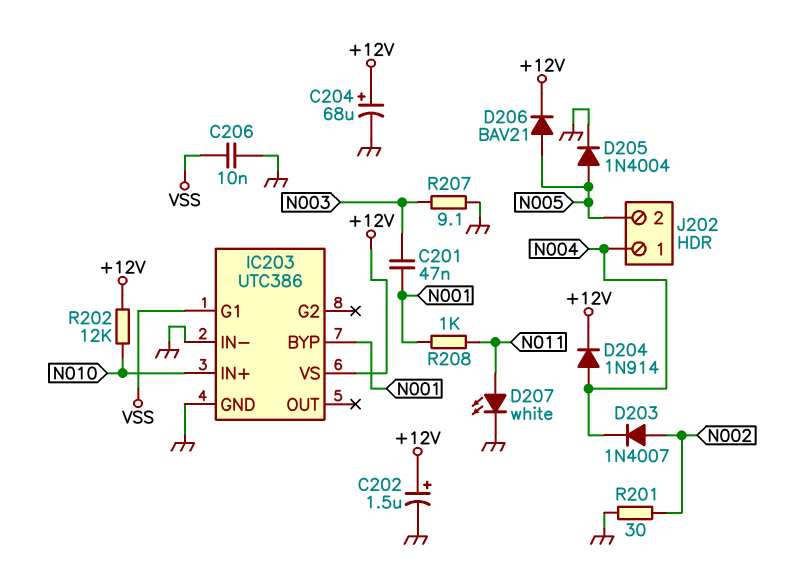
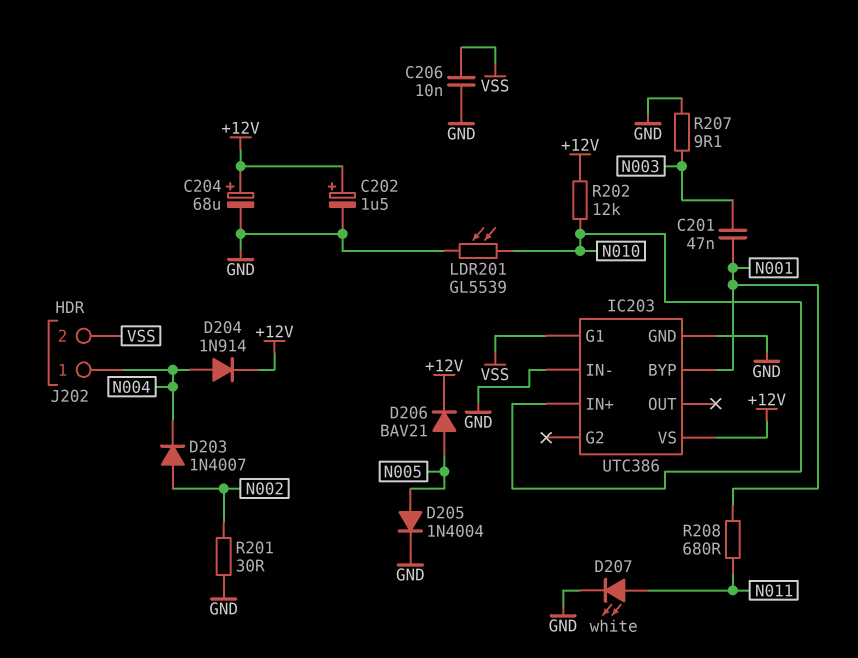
J202 pin 2: N005 -> VSS
LDR201: none -> GL5539 (GND, N010)
R208: 1k (N001, N011) -> 680 (N001, N011)

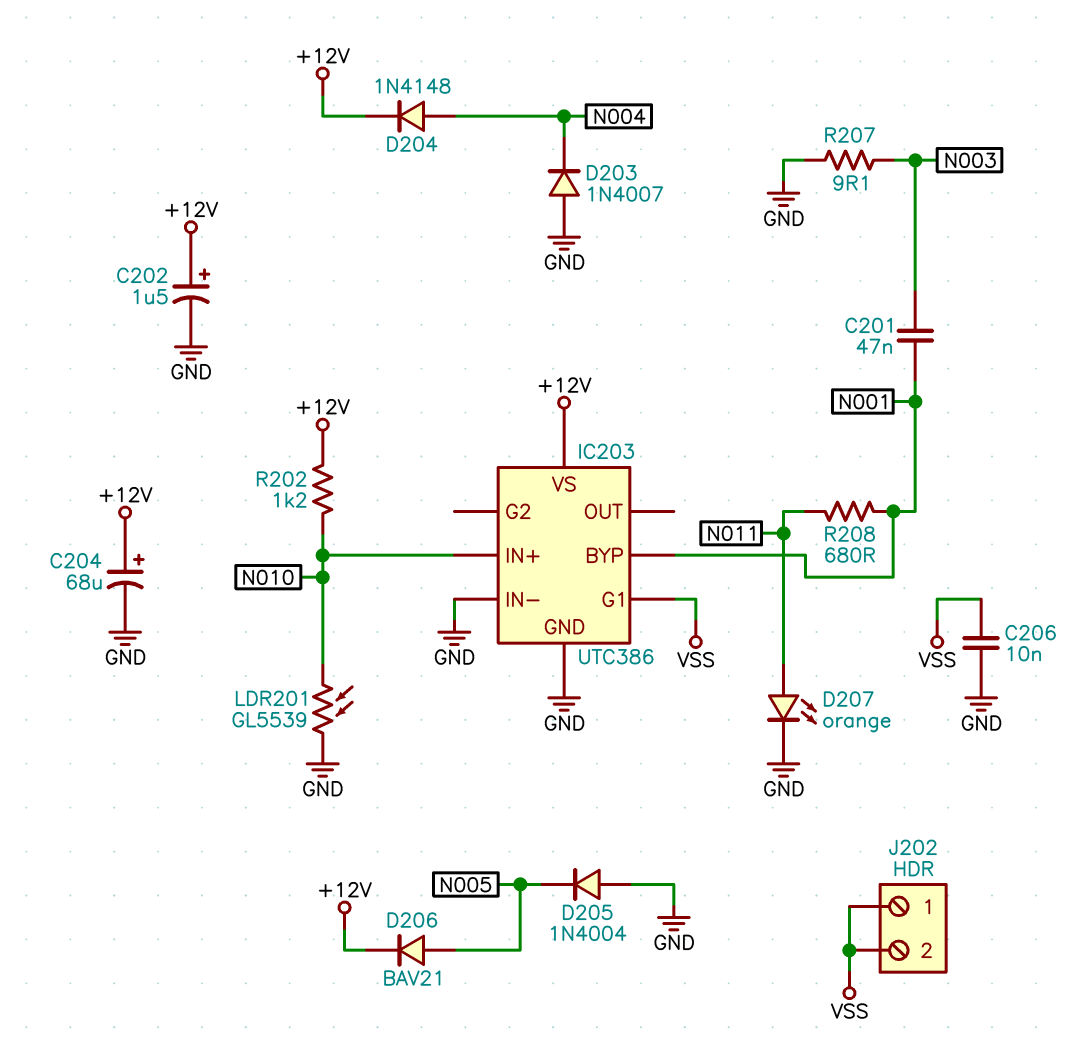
D203: diode 1N4007 (A N002, K N004) -> diode 1N4007 (A GND, K N004)
D204: diode 1N914 (A N004, K +12V) -> diode 1N4148 (A N004, K +12V)
D205: diode 1N4004 (A N005, K GND) -> diode 1N4004 (A GND, K N005)
D207: LED white (A N011, K GND) -> LED orange (A N011, K GND)
J202 pin 1: N004 -> VSS
R201: 30 (GND, N002) -> none
R202: 12k (+12V, N010) -> 1.2k (+12V, N010)

